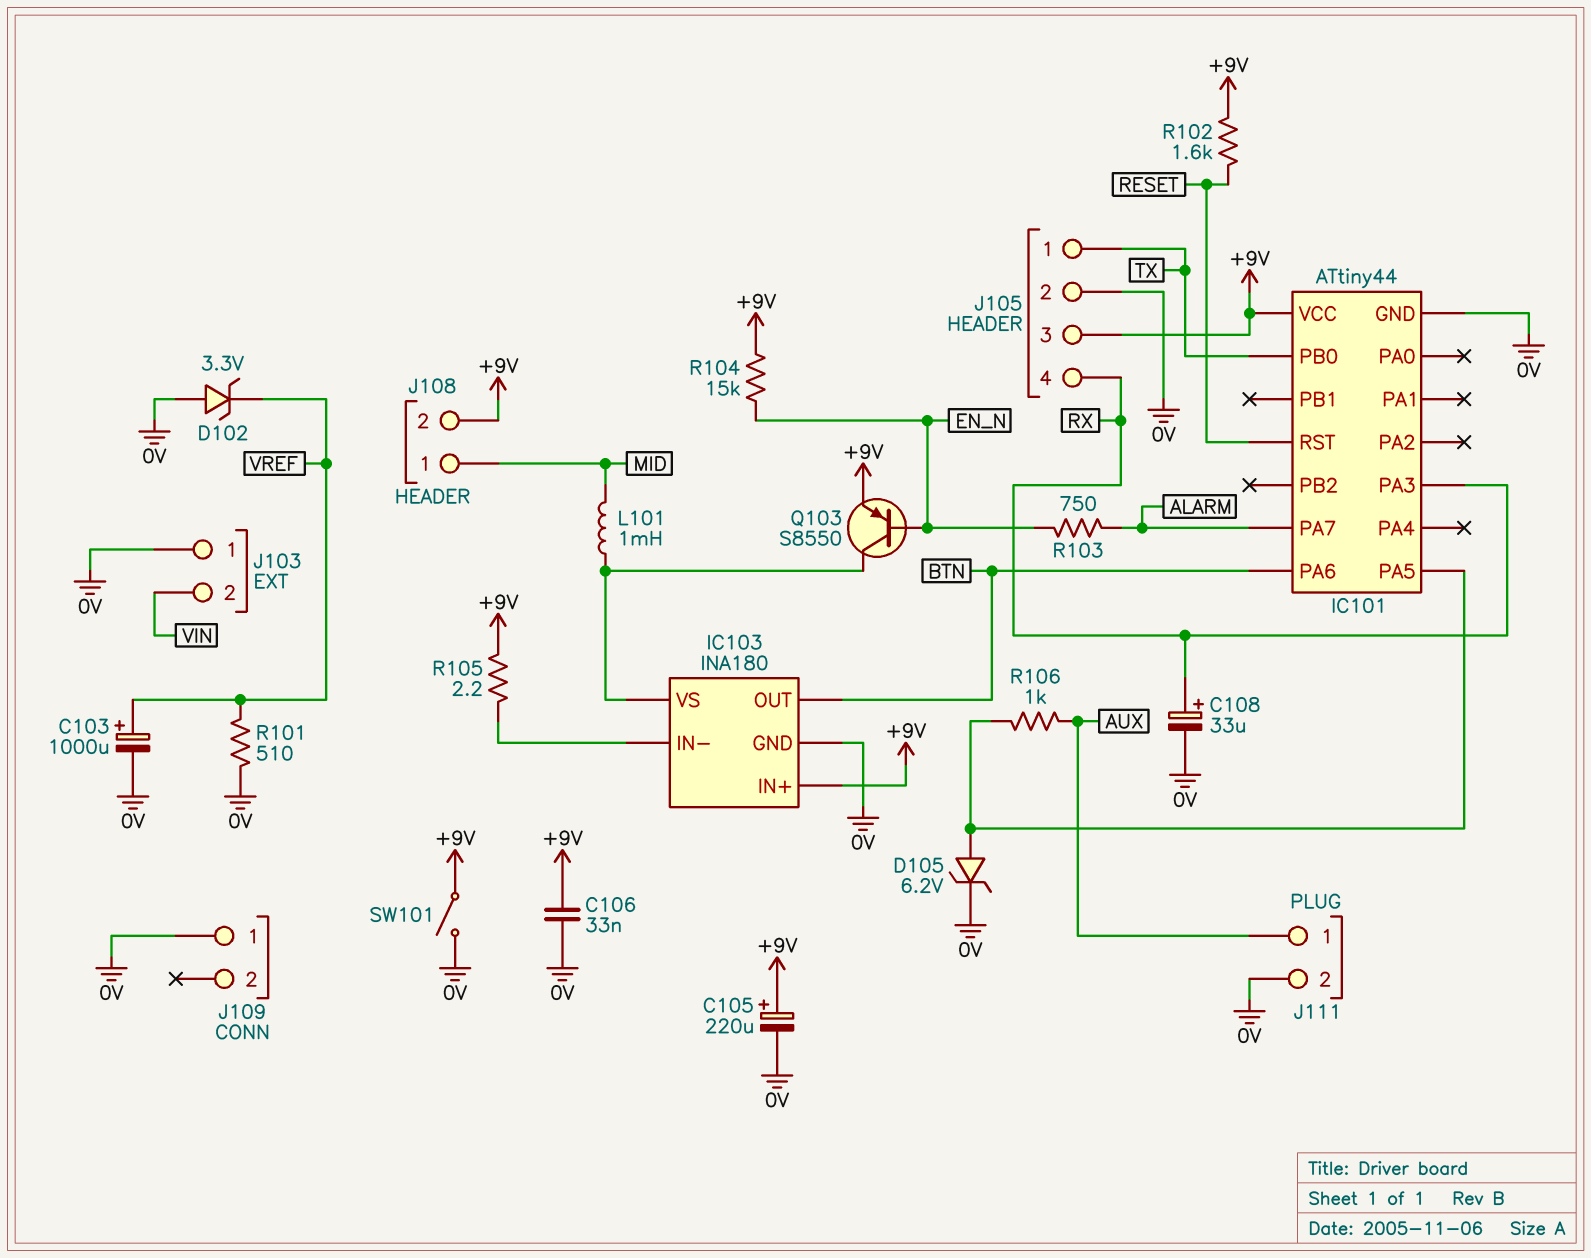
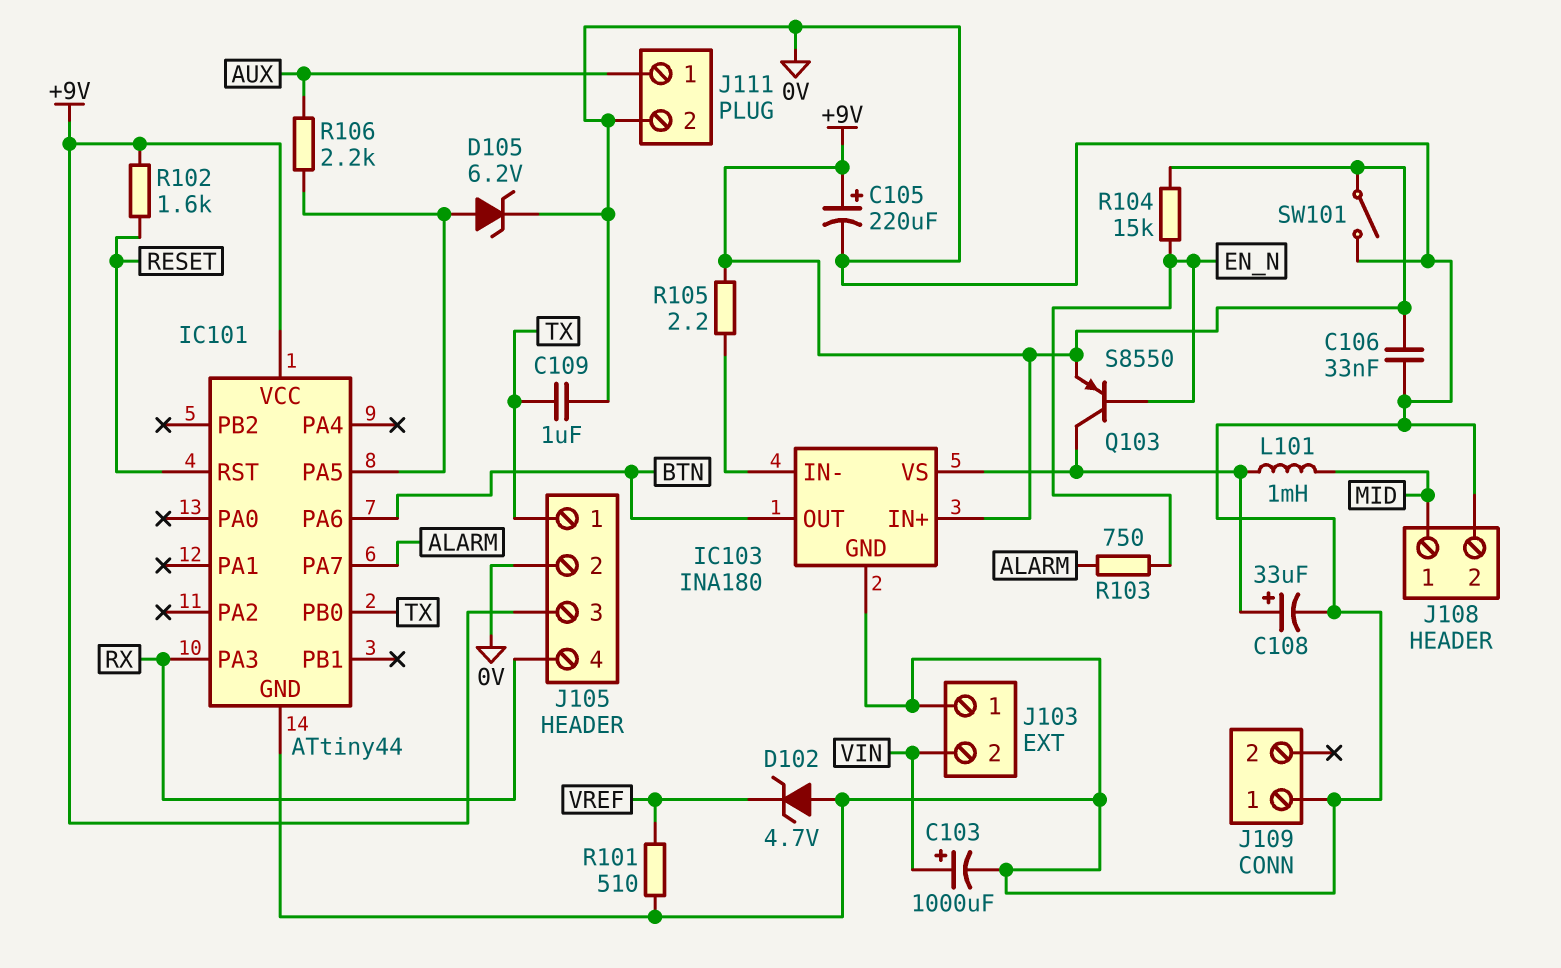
C103: 1000uF (plus VREF, minus 0V) -> 1000uF (plus VIN, minus 0V)
C108: 33uF (plus RX, minus 0V) -> 33uF (plus IC103/VS, minus 0V)
C109: none -> 1uF (0V, TX)
D102: zener 3.3V (A 0V, K VREF) -> zener 4.7V (A 0V, K VREF)
J108 pin 2: +9V -> 0V
R106: 1k (AUX, IC101/PA5) -> 2.2k (AUX, IC101/PA5)

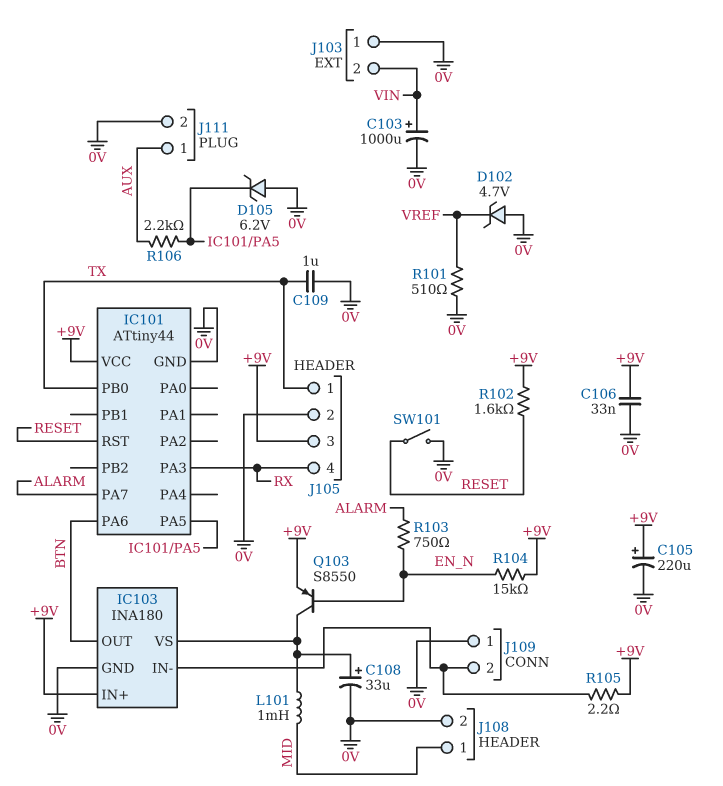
D105: zener 6.2V (A IC101/PA5, K 0V) -> zener 6.2V (A 0V, K IC101/PA5)
J109 pin 2: none -> IC103/IN-
SW101: switch (+9V, 0V) -> switch (0V, RESET)

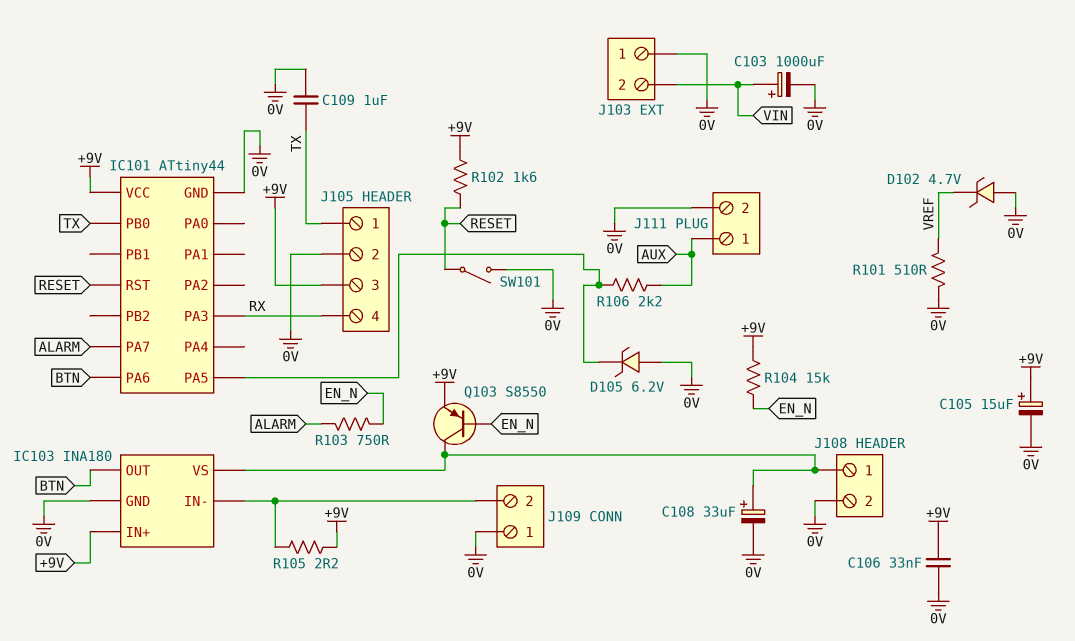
C105: 220uF (plus +9V, minus 0V) -> 15uF (plus +9V, minus 0V)
J108 pin 1: MID -> IC103/VS
L101: 1mH (IC103/VS, MID) -> none

